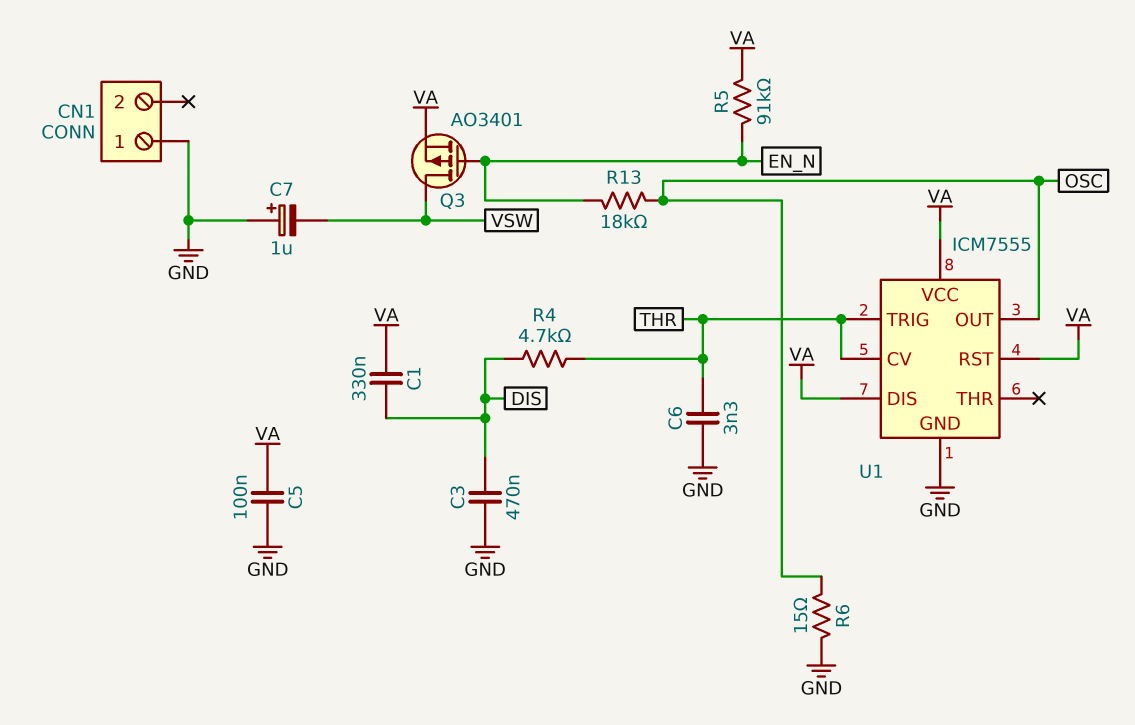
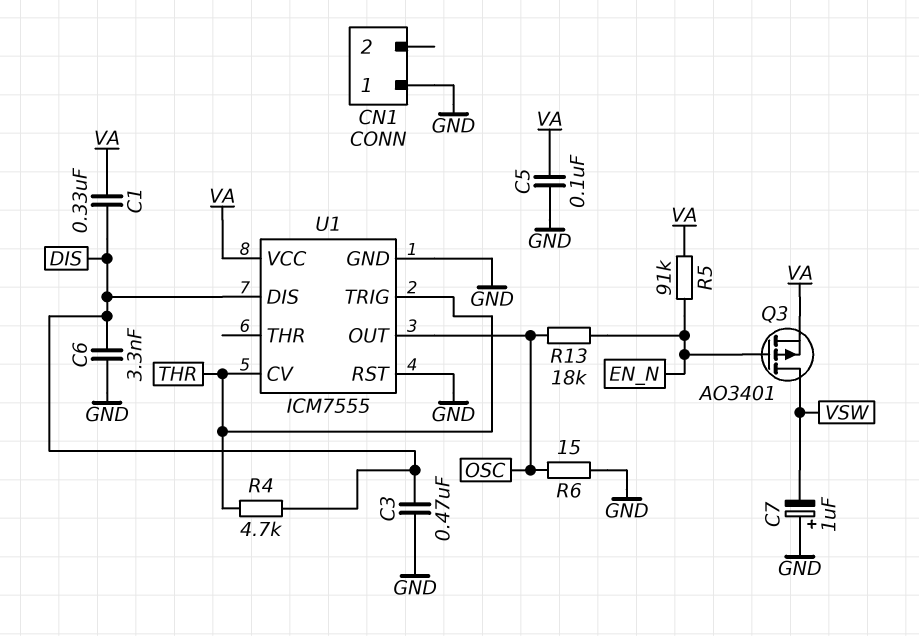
C6: 3.3nF (GND, THR) -> 3.3nF (DIS, GND)
U1 pin DIS: VA -> DIS
U1 pin RST: VA -> GND

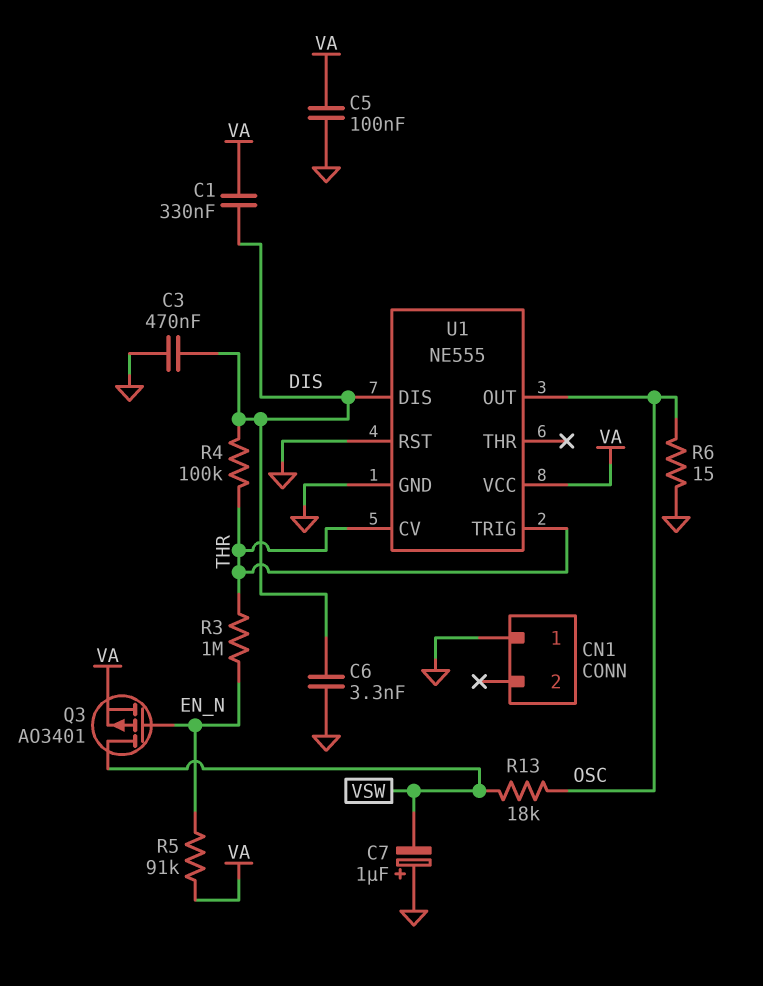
R3: none -> 1M (EN_N, THR)
R4: 4.7k (DIS, THR) -> 100k (DIS, THR)
R13: 18k (EN_N, OSC) -> 18k (OSC, VSW)
U1: ICM7555 -> NE555

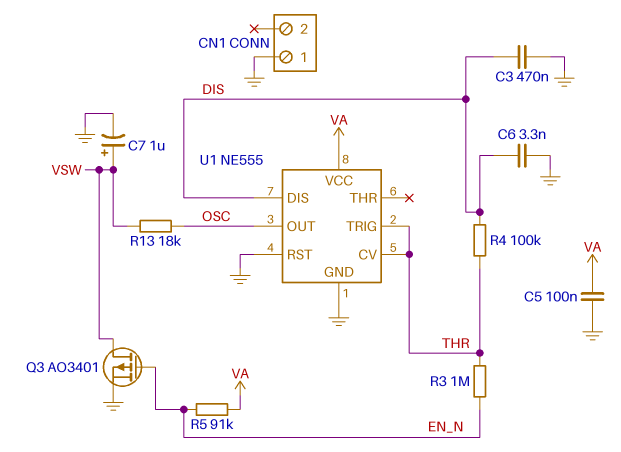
C1: 330nF (DIS, VA) -> none
C7: 1uF (plus GND, minus VSW) -> 1uF (plus VSW, minus GND)
Q3: PMOS AO3401 (G EN_N, D VSW, S VA) -> PMOS AO3401 (G EN_N, D VSW, S GND)
R6: 15 (GND, OSC) -> none

